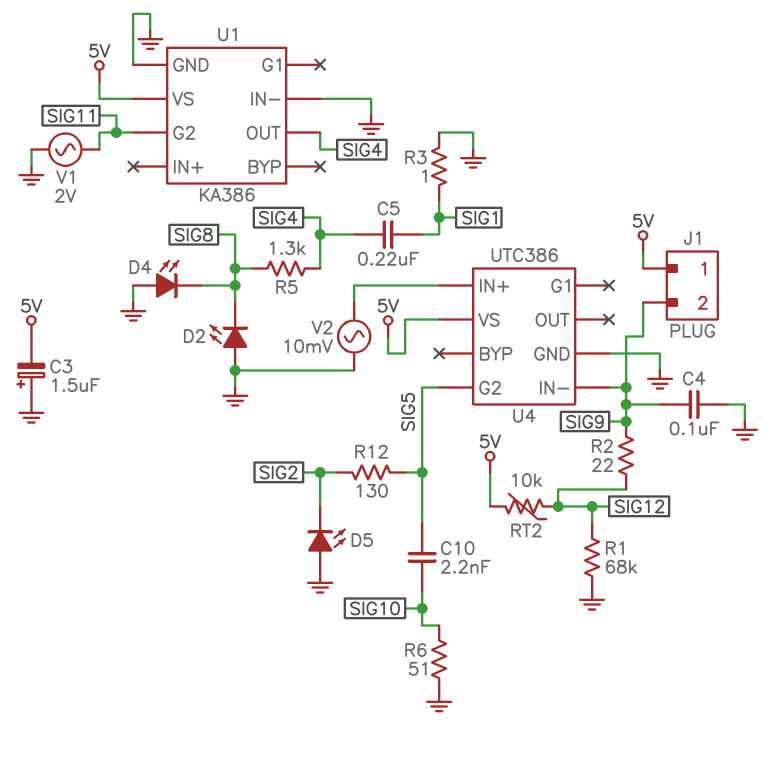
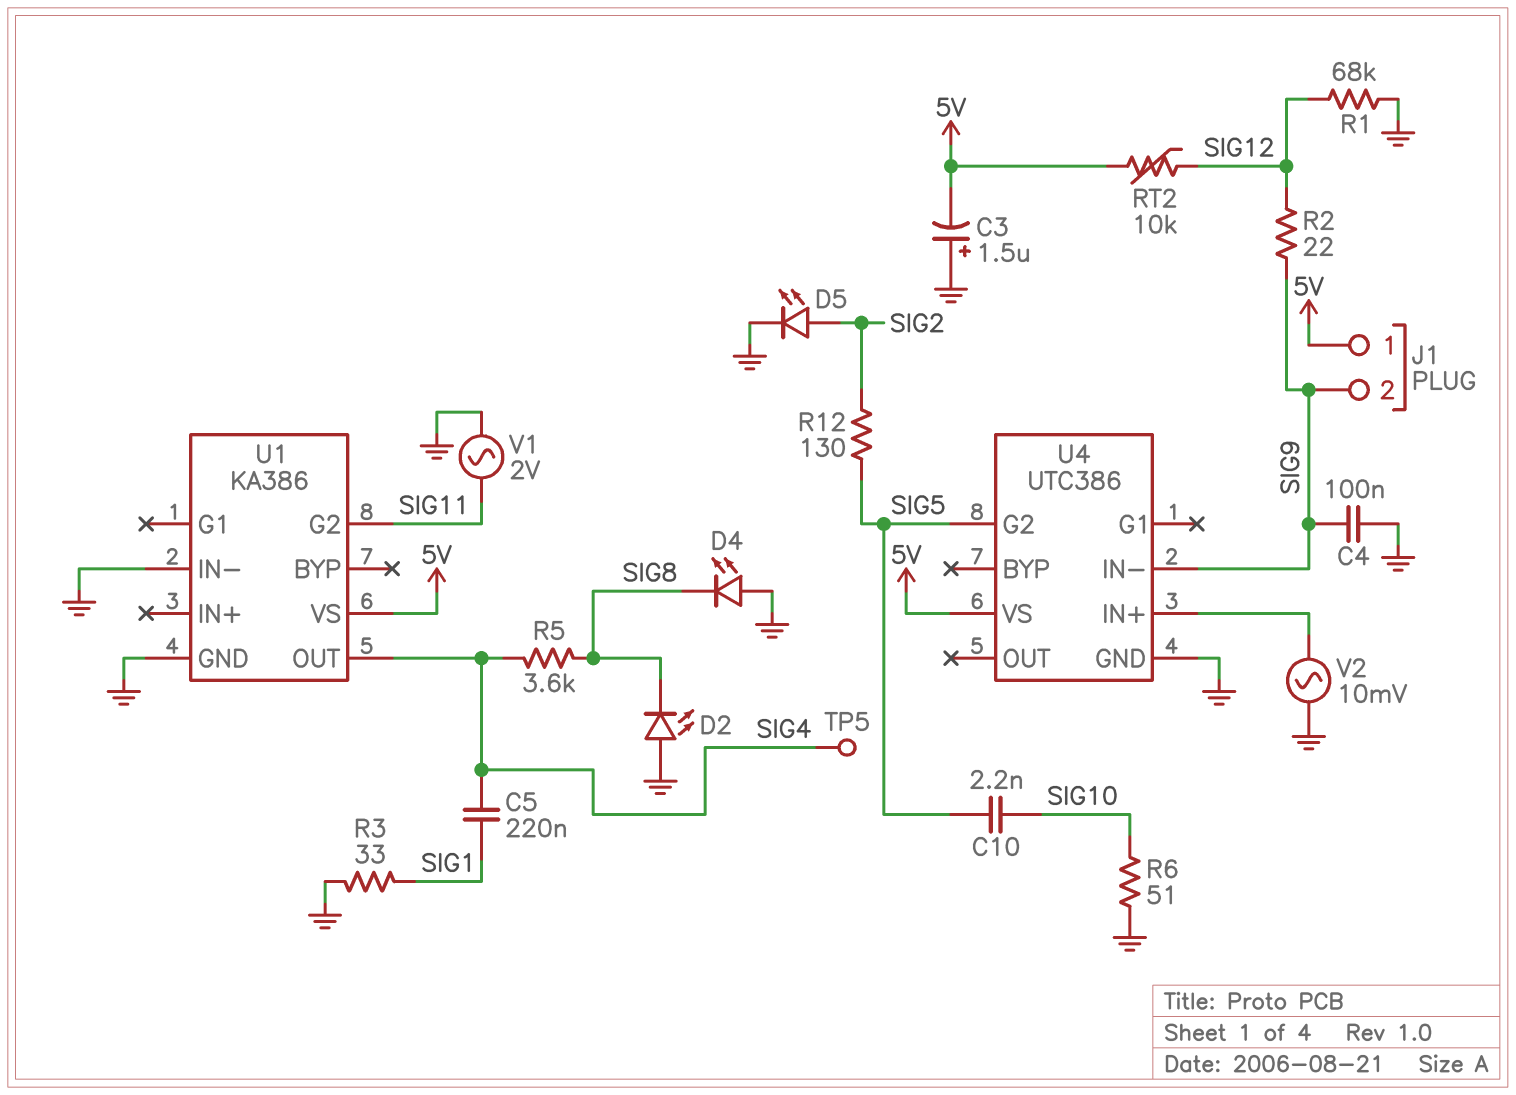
D5: LED (A GND, K SIG2) -> LED (A SIG2, K GND)
R3: 1 (GND, SIG1) -> 33 (GND, SIG1)
R5: 1.3k (SIG4, SIG8) -> 3.6k (SIG4, SIG8)
TP5: none -> test point (SIG4)

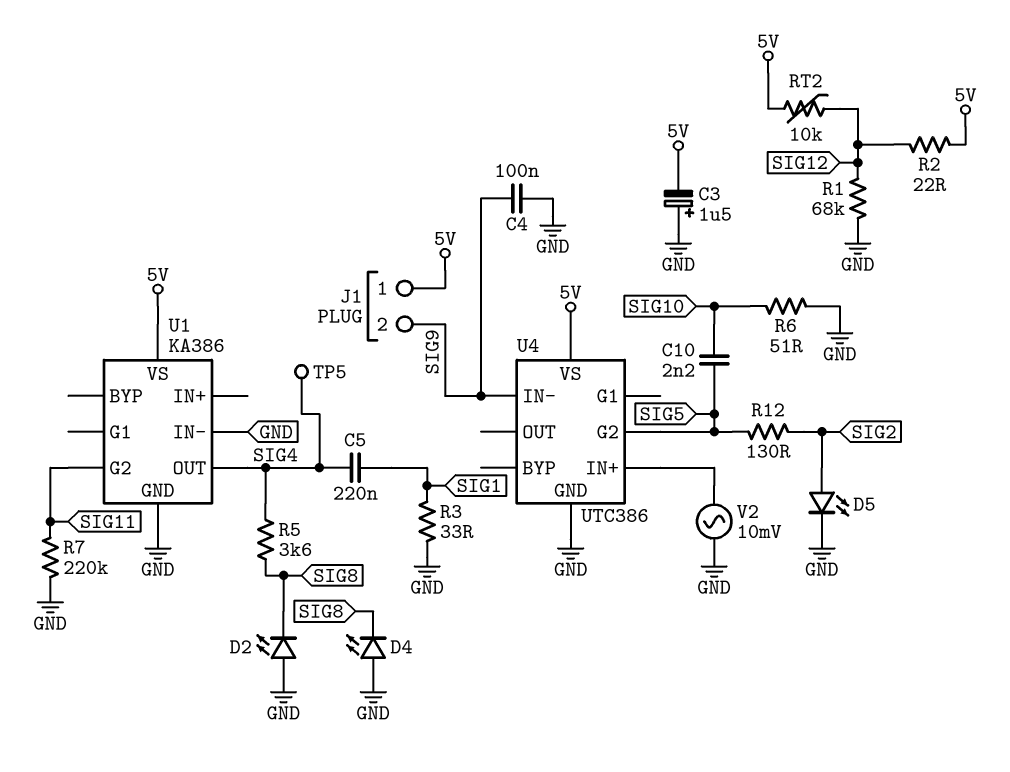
R2: 22 (SIG9, SIG12) -> 22 (5V, SIG12)
R7: none -> 220k (GND, SIG11)
V1: AC 2V (GND, SIG11) -> none

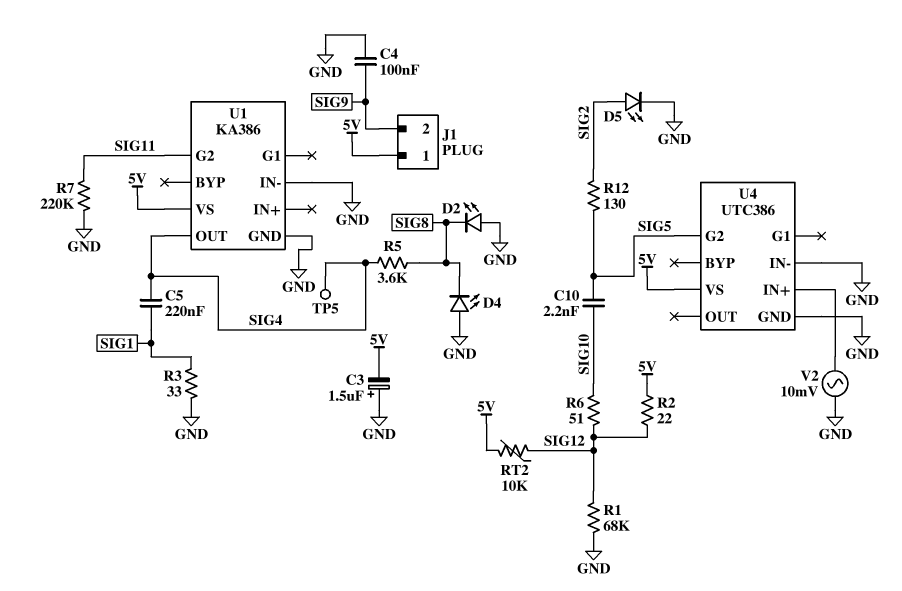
R6: 51 (GND, SIG10) -> 51 (SIG10, SIG12)
U4 pin IN-: SIG9 -> GND

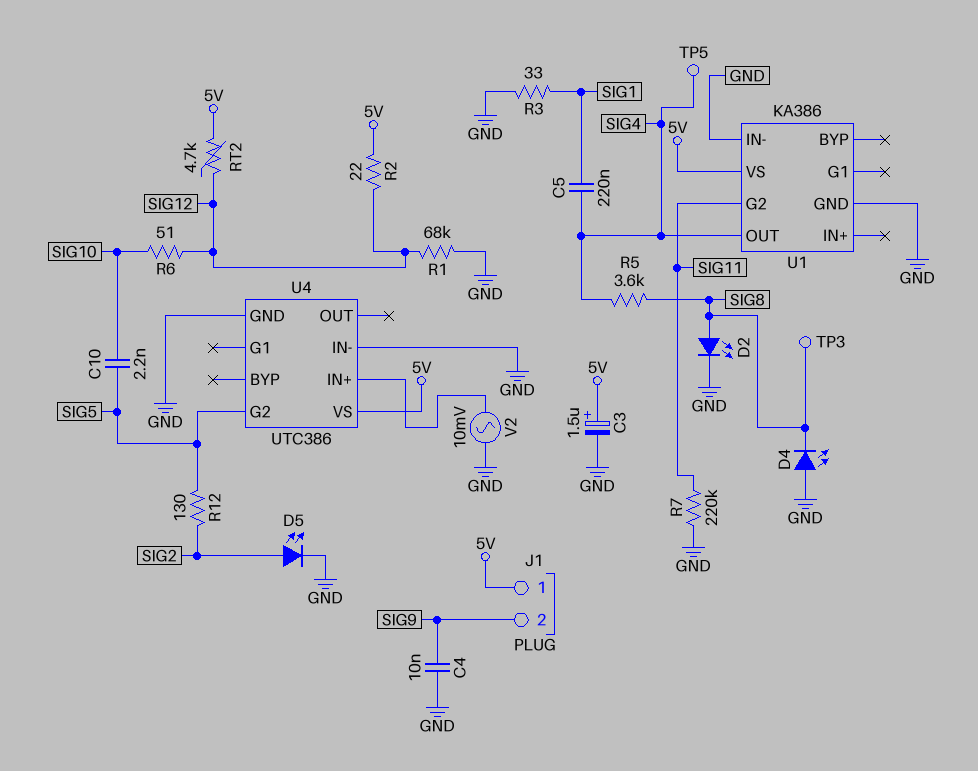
C3: 1.5uF (plus GND, minus 5V) -> 1.5uF (plus 5V, minus GND)
C4: 100nF (GND, SIG9) -> 10nF (GND, SIG9)
D2: LED (A GND, K SIG8) -> LED (A SIG8, K GND)
RT2: 10k (5V, SIG12) -> 4.7k (5V, SIG12)
TP3: none -> test point (SIG8)

